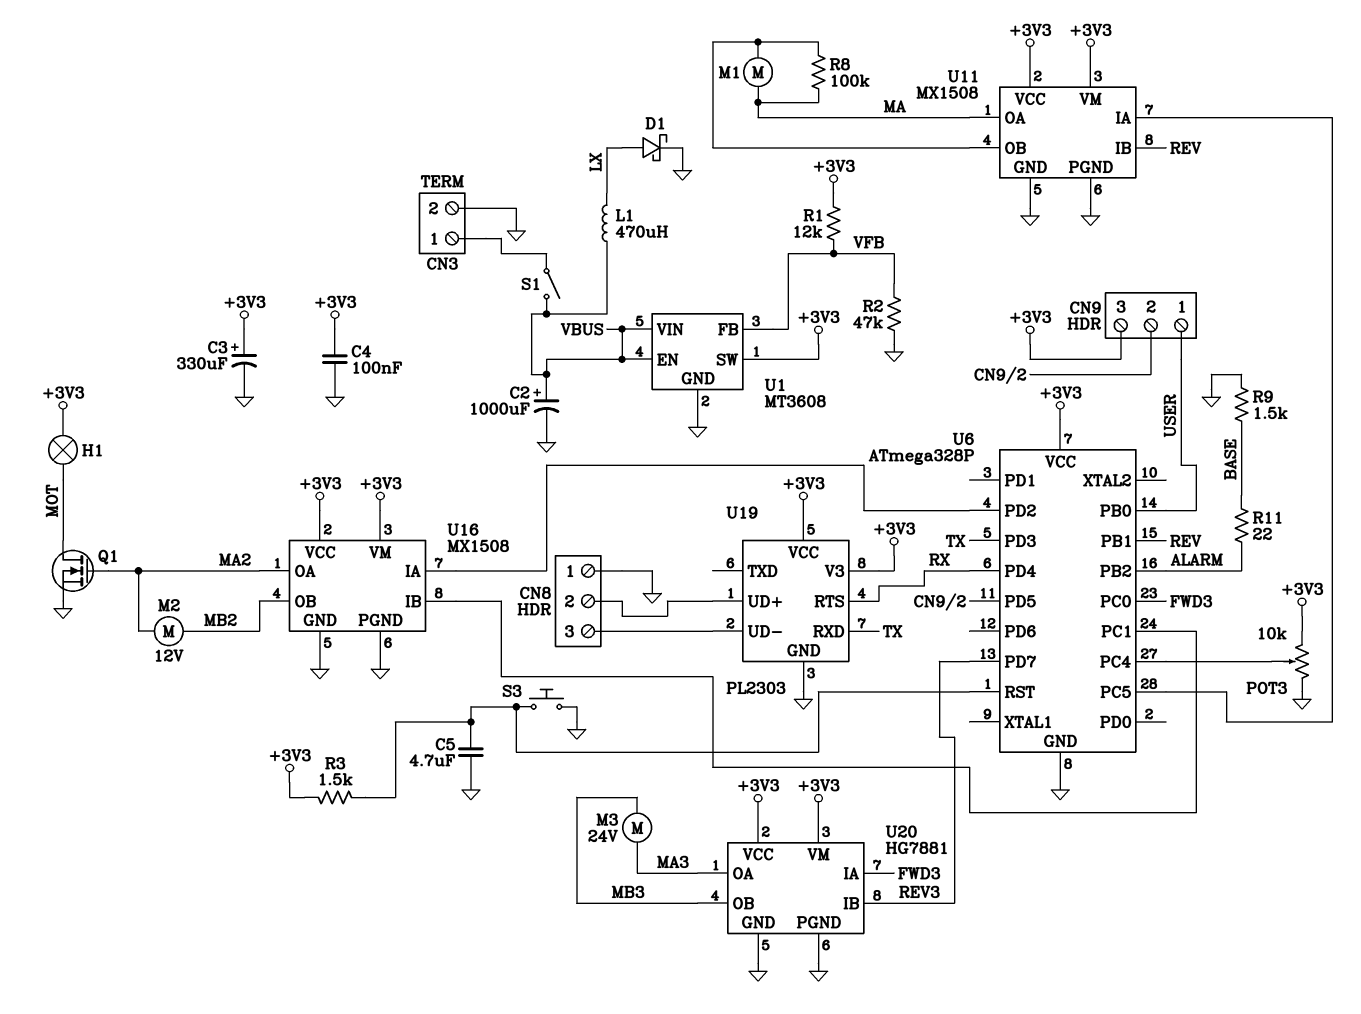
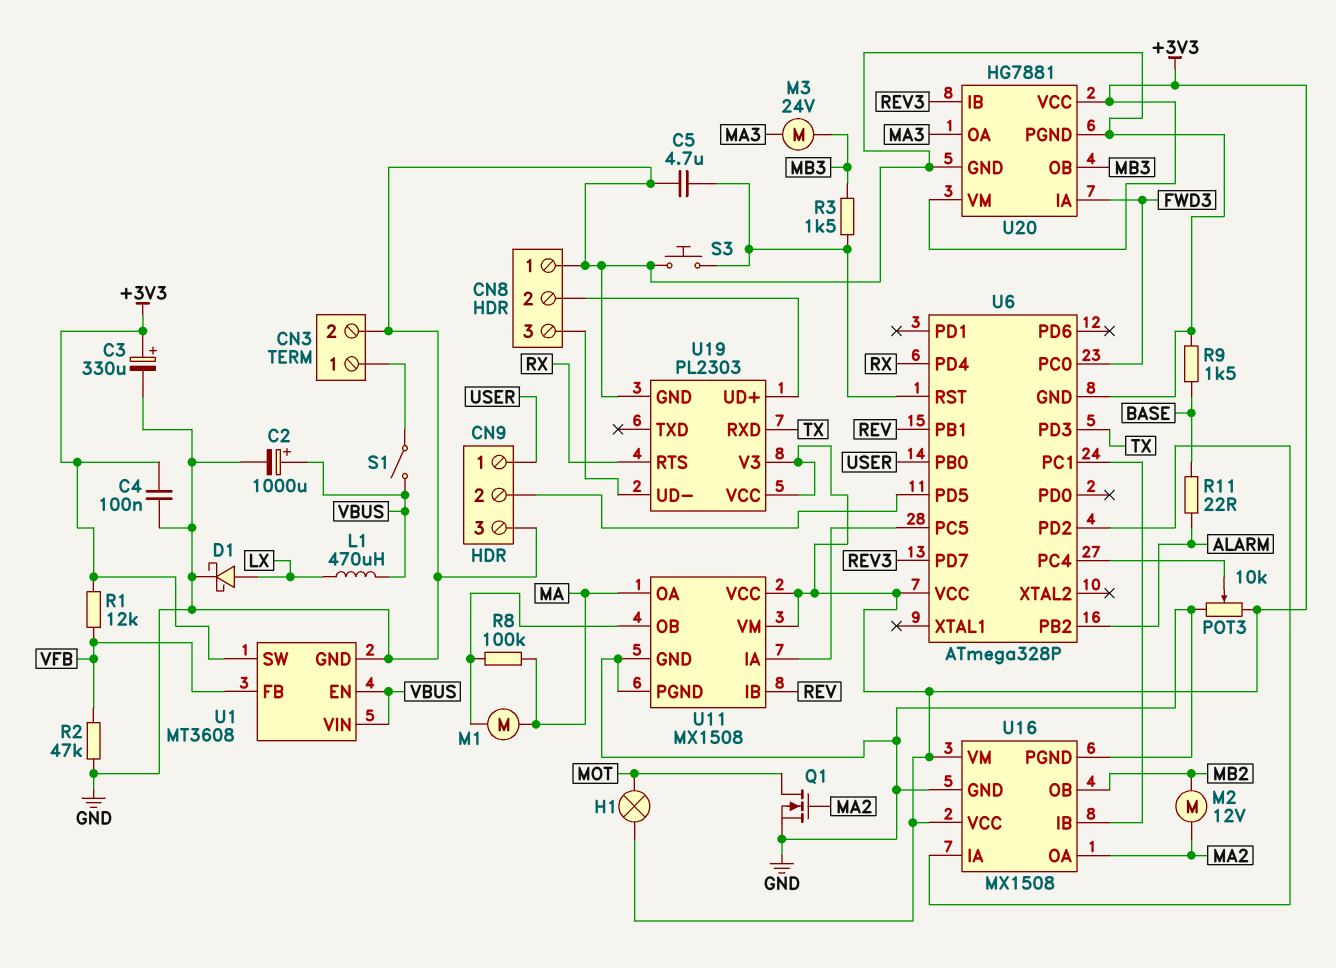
CN9 pin 3: +3V3 -> GND
R3: 1.5k (+3V3, U6/RST) -> 1.5k (MB3, U6/RST)

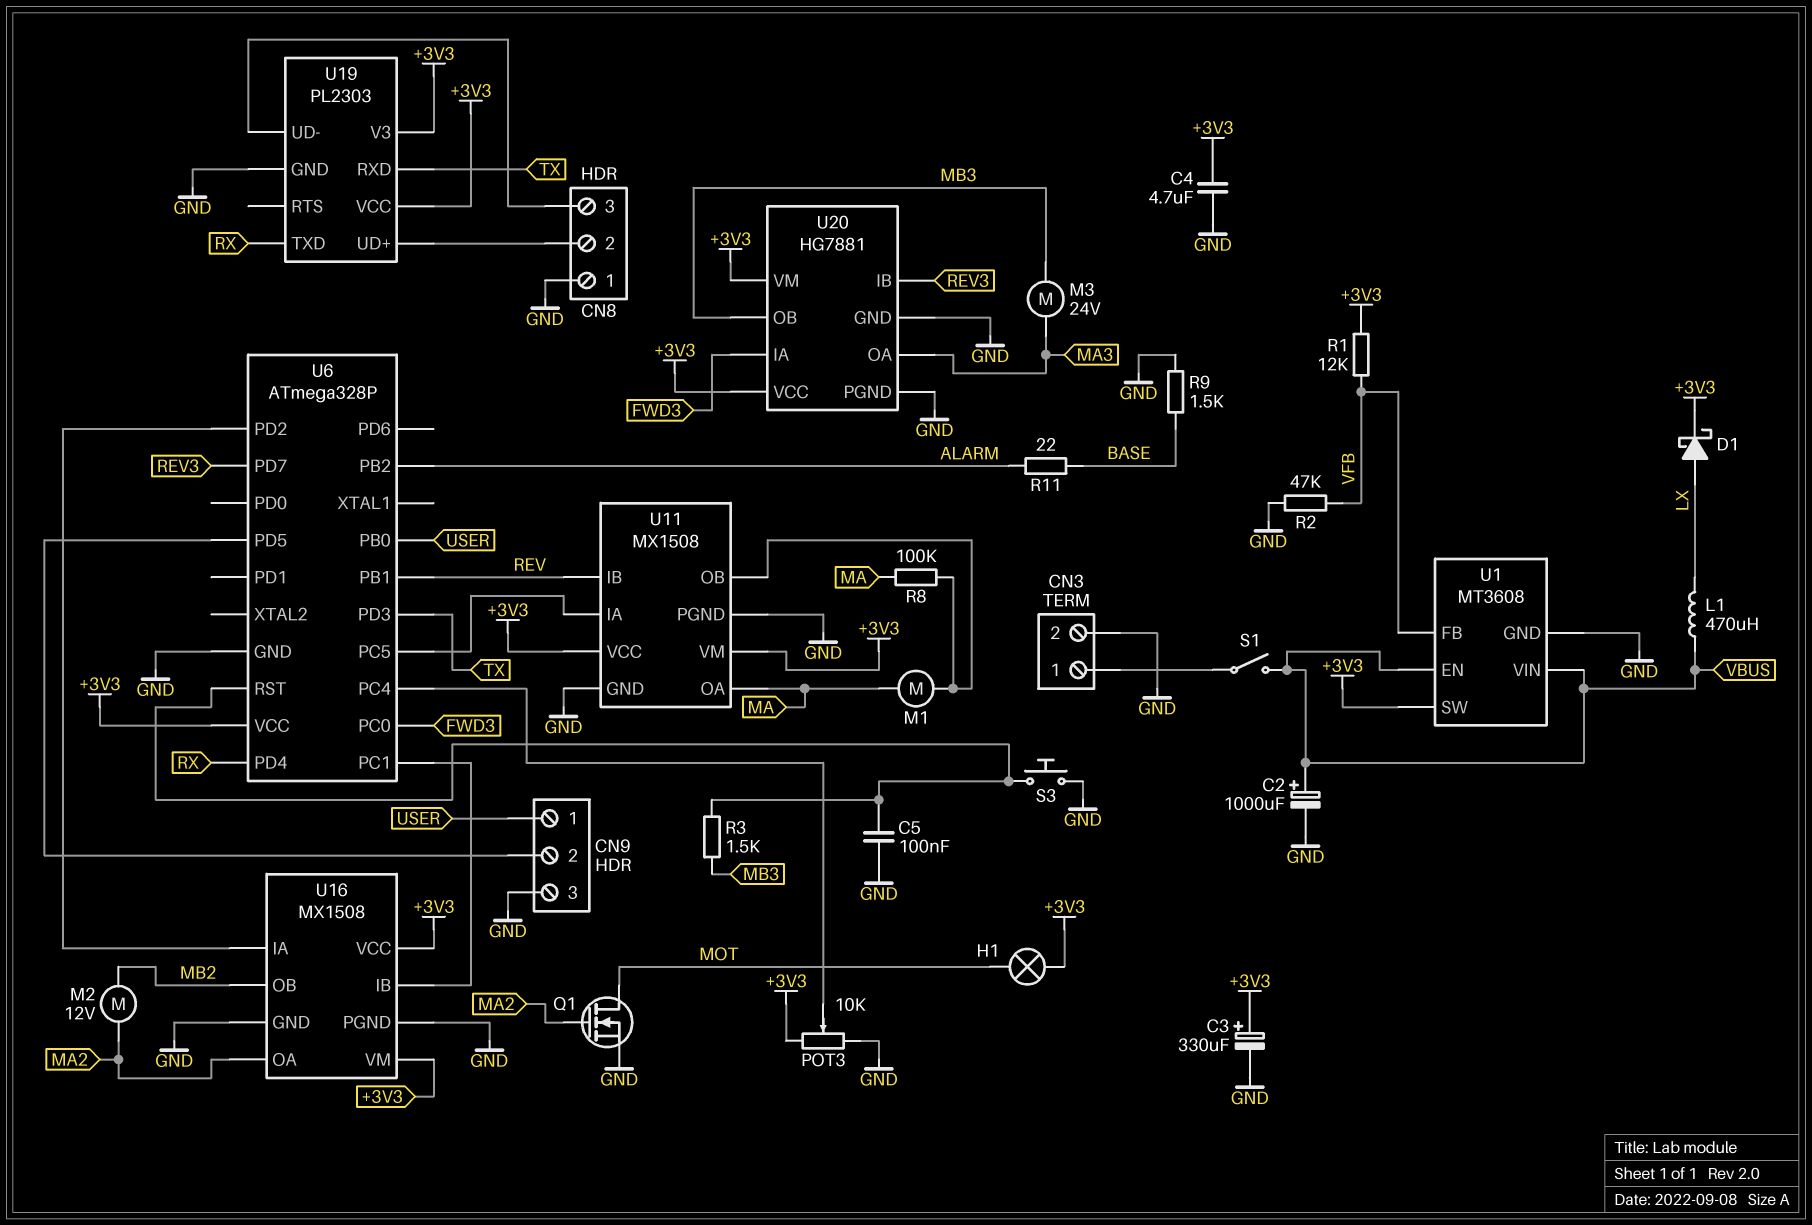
C4: 100nF (+3V3, GND) -> 4.7uF (+3V3, GND)
C5: 4.7uF (GND, U6/RST) -> 100nF (GND, U6/RST)
D1: schottky (A LX, K GND) -> schottky (A LX, K +3V3)
U19 pin RTS: RX -> none
U19 pin TXD: none -> RX

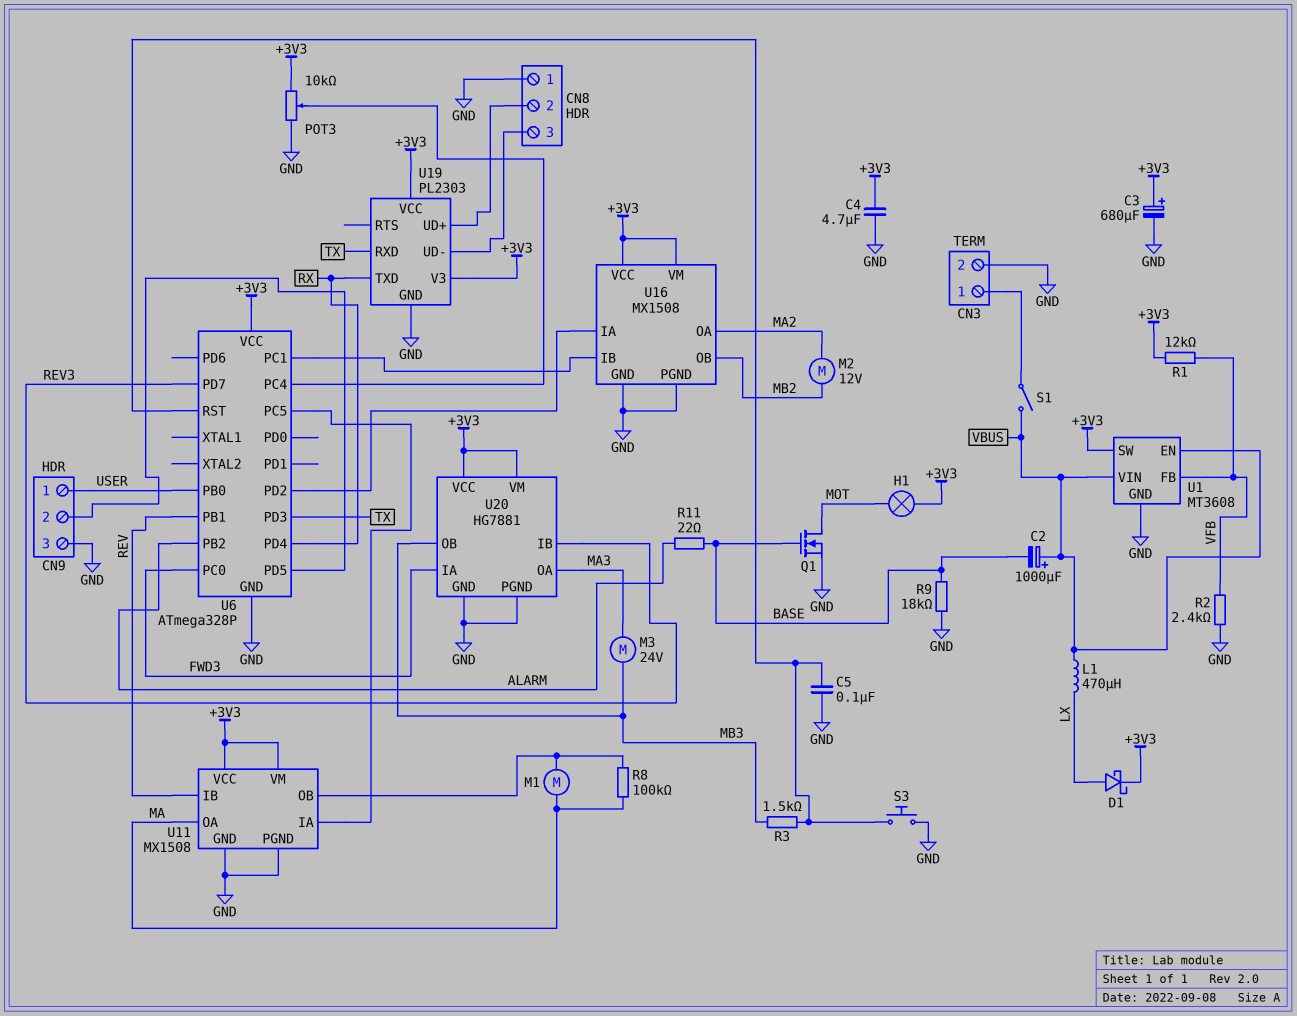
C2: 1000uF (plus VBUS, minus GND) -> 1000uF (plus VBUS, minus BASE)
C3: 330uF (plus +3V3, minus GND) -> 680uF (plus +3V3, minus GND)
Q1: NMOS (G MA2, D MOT, S GND) -> NMOS (G BASE, D MOT, S GND)
R2: 47k (GND, VFB) -> 2.4k (GND, VFB)
R9: 1.5k (BASE, GND) -> 18k (BASE, GND)

